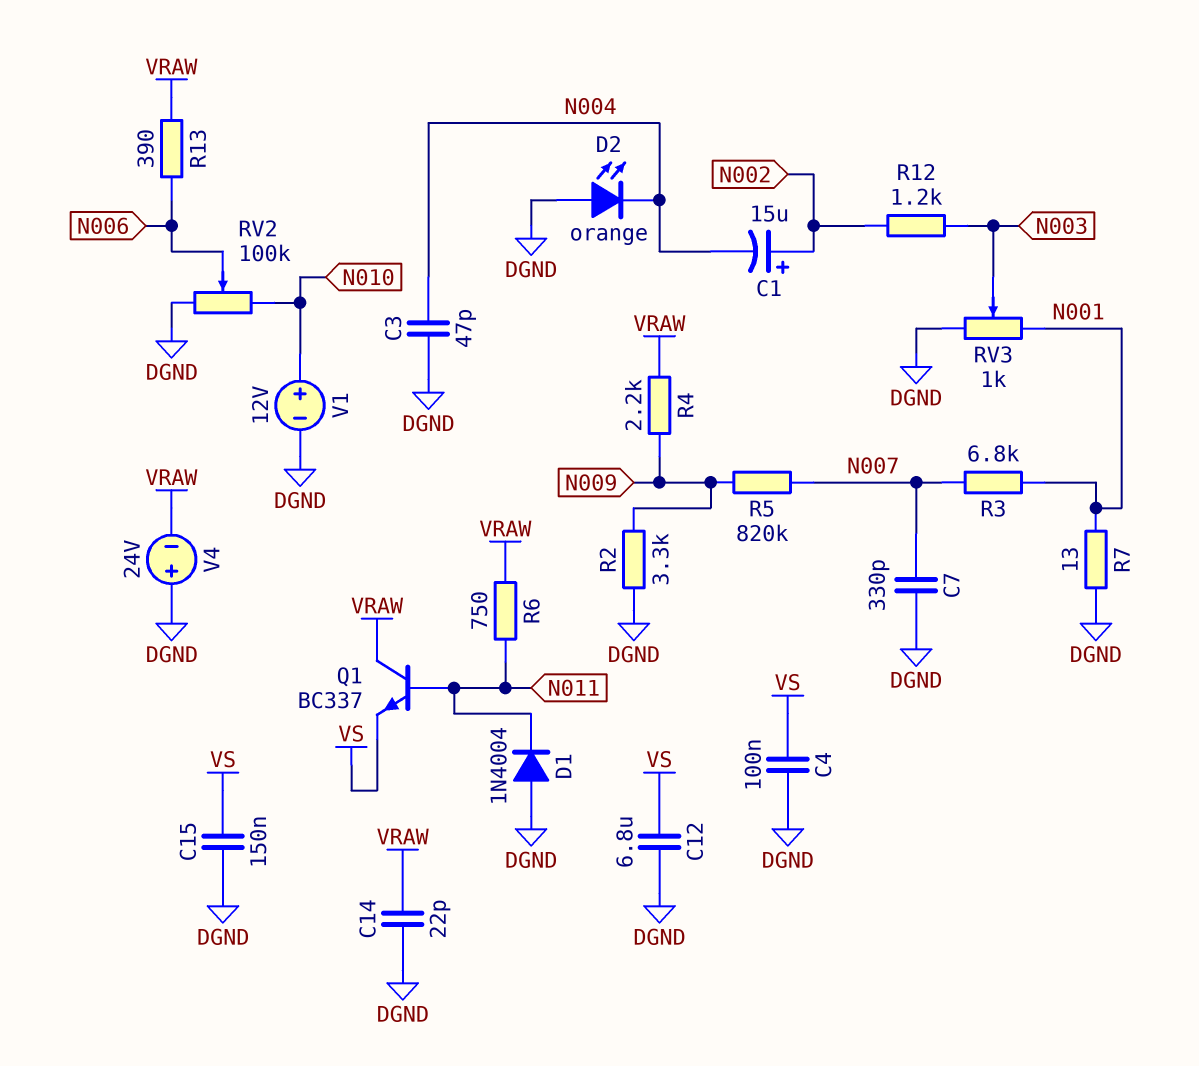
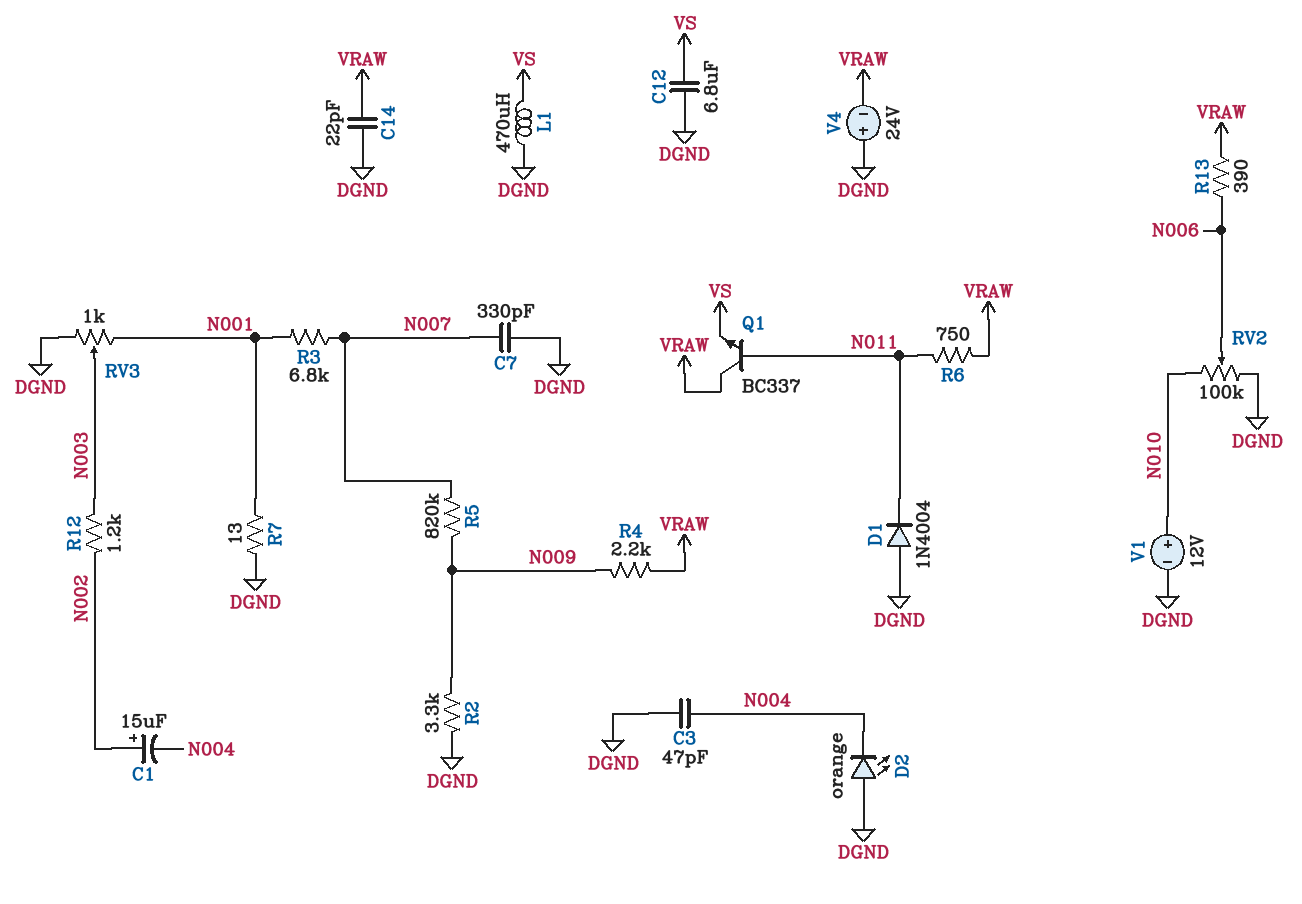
C4: 100nF (DGND, VS) -> none
C15: 150nF (DGND, VS) -> none
L1: none -> 470uH (DGND, VS)

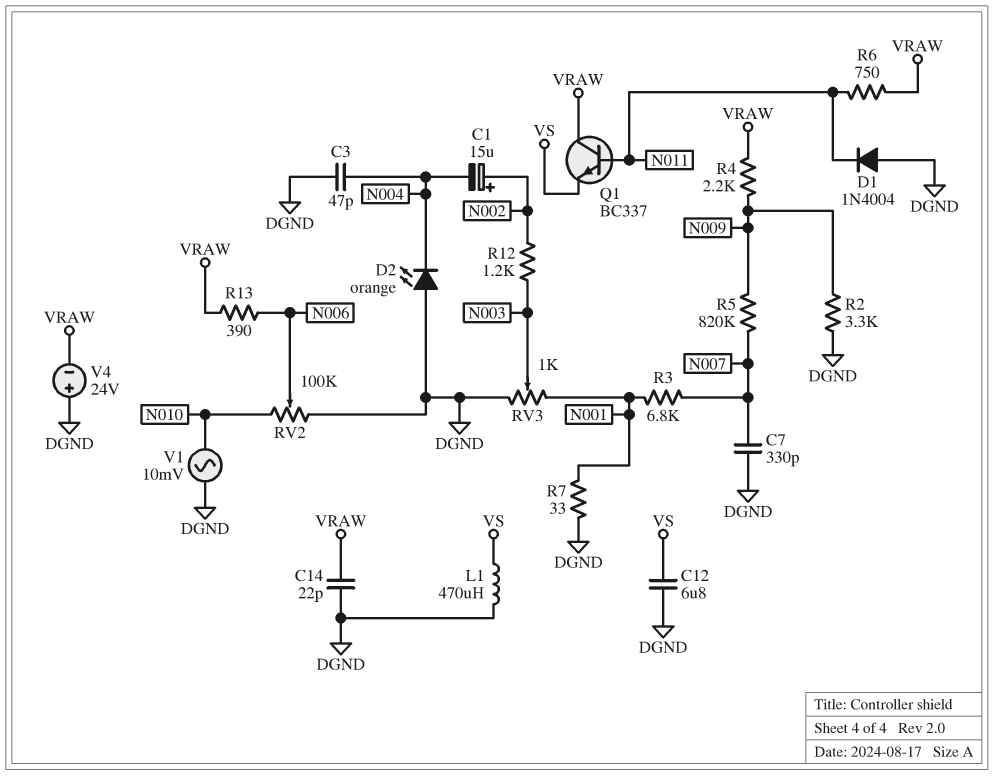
R7: 13 (DGND, N001) -> 33 (DGND, N001)
V1: 12V (plus N010, minus DGND) -> AC 10mV (DGND, N010)

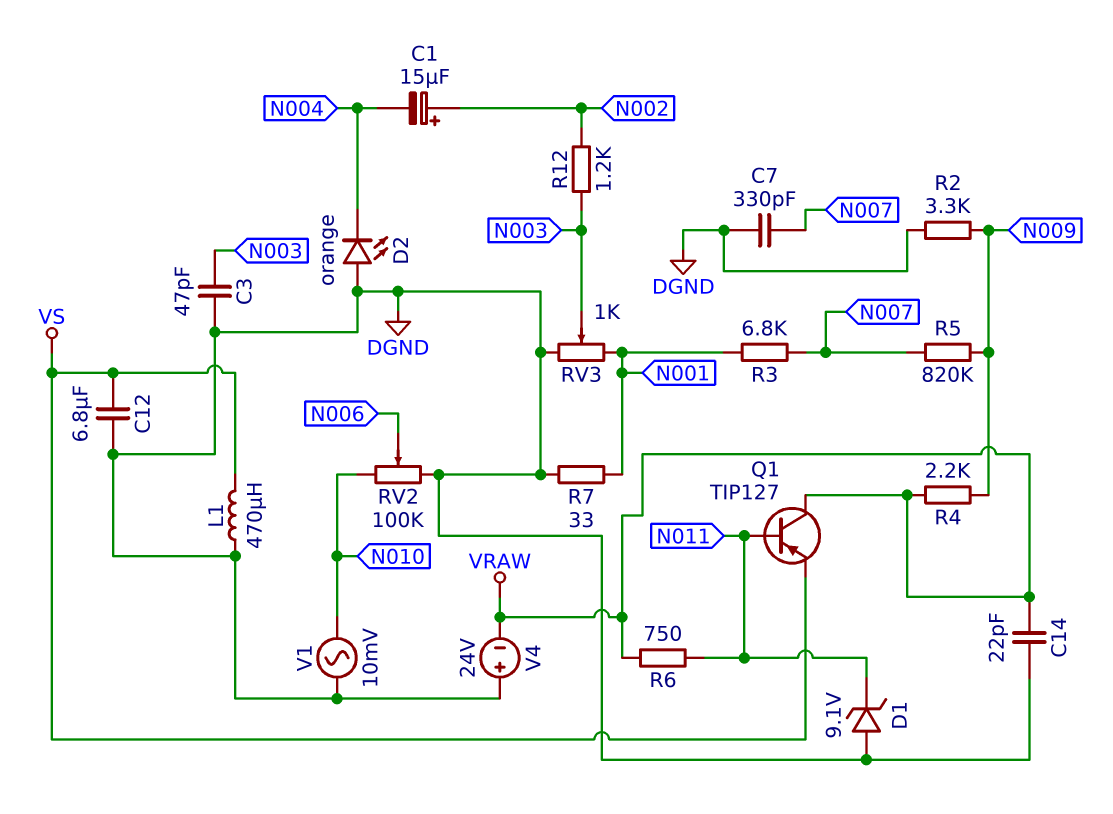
C3: 47pF (DGND, N004) -> 47pF (DGND, N003)
D1: diode 1N4004 (A DGND, K N011) -> zener 9.1V (A DGND, K N011)
Q1: NPN BC337 (B N011, C VRAW, E VS) -> PNP TIP127 (B N011, C VRAW, E VS)
R13: 390 (N006, VRAW) -> none

